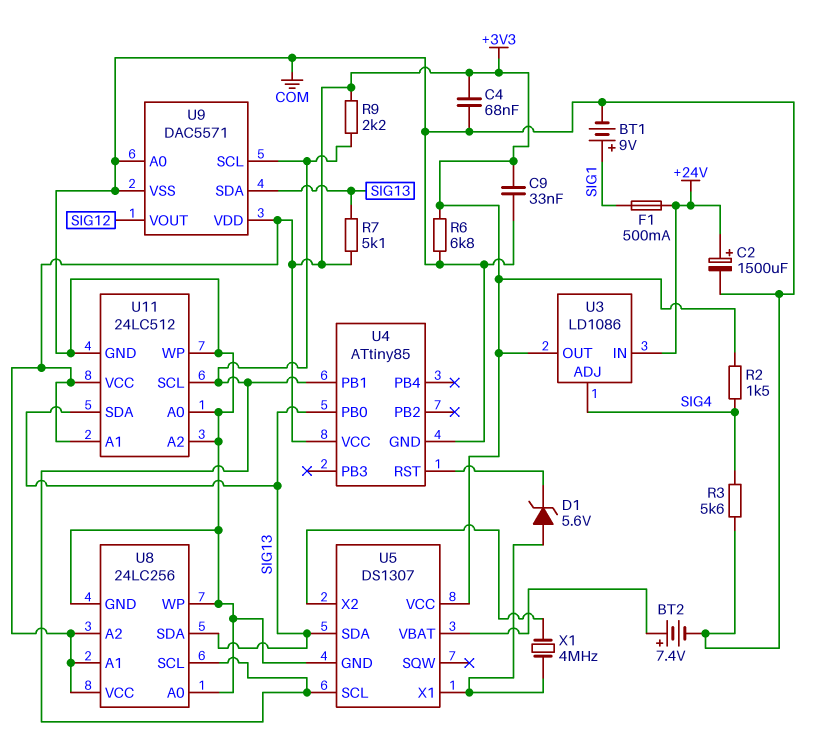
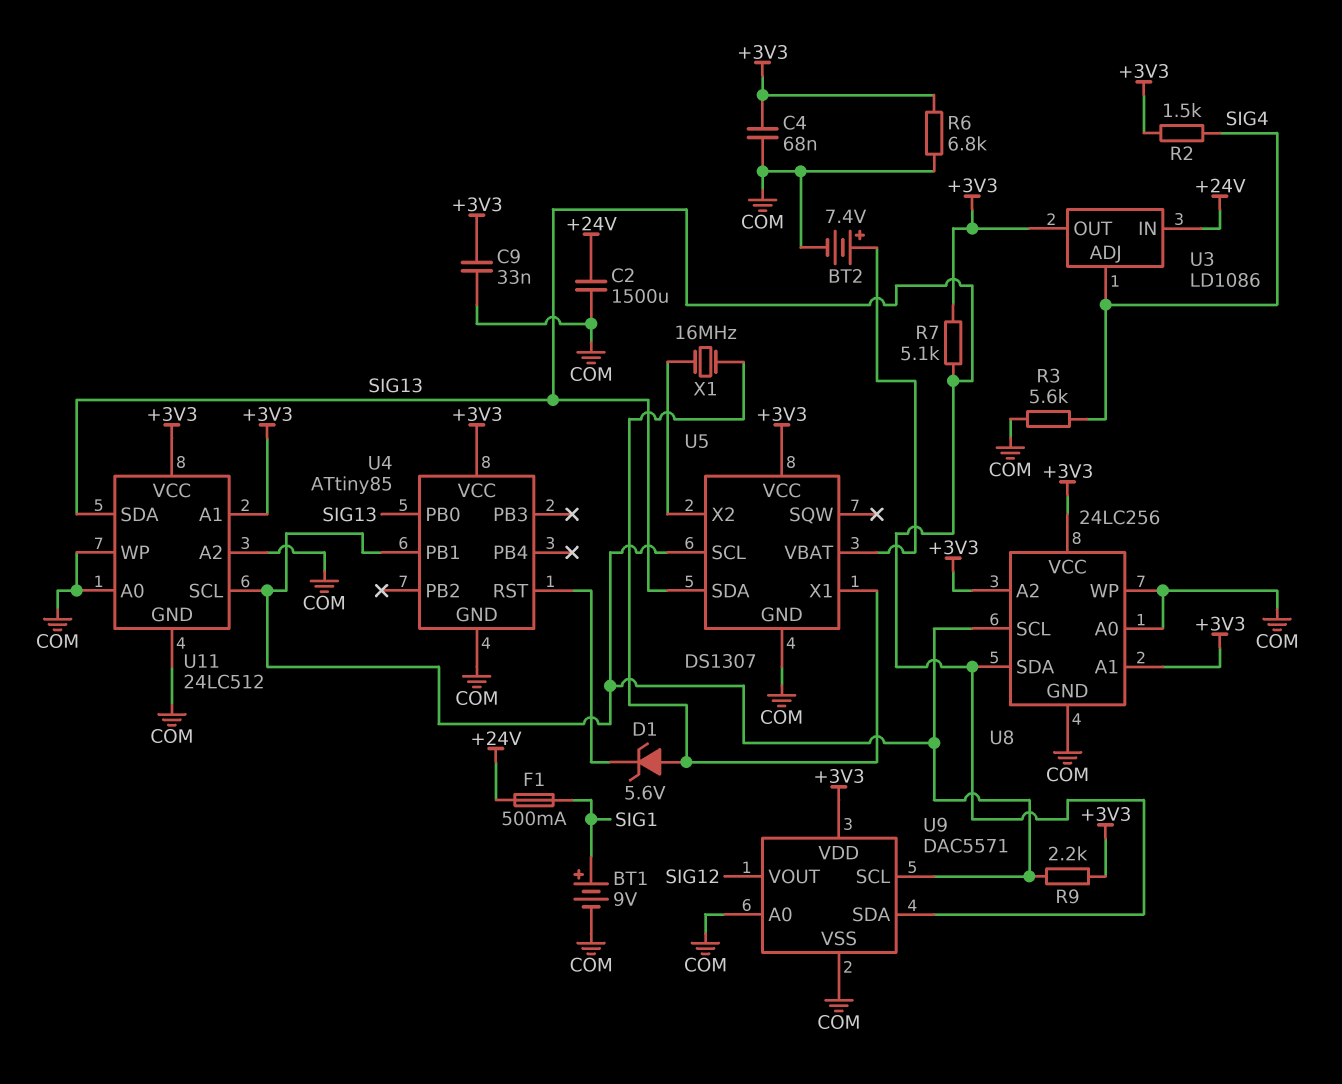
C2: 1500uF (plus +24V, minus COM) -> 1500uF (+24V, COM)
X1: 4MHz (U5/X1, U5/X2) -> 16MHz (U5/X1, U5/X2)

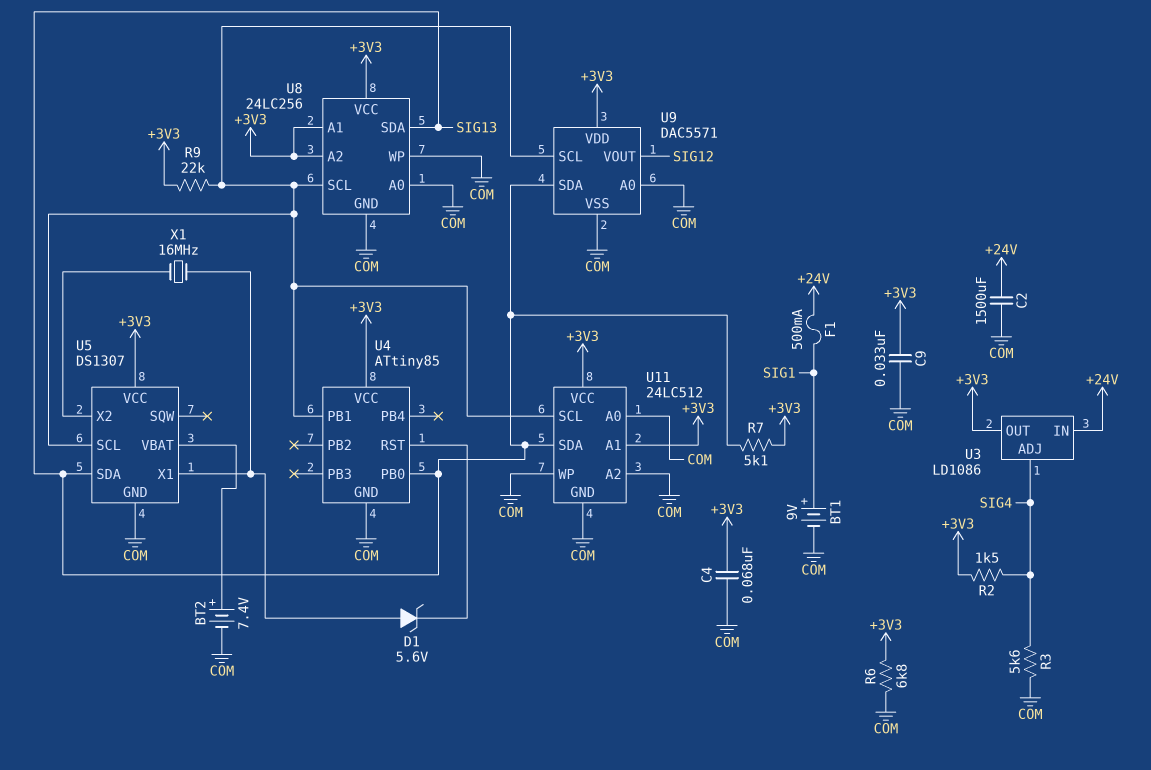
R9: 2.2k (+3V3, U4/PB1) -> 22k (+3V3, U4/PB1)

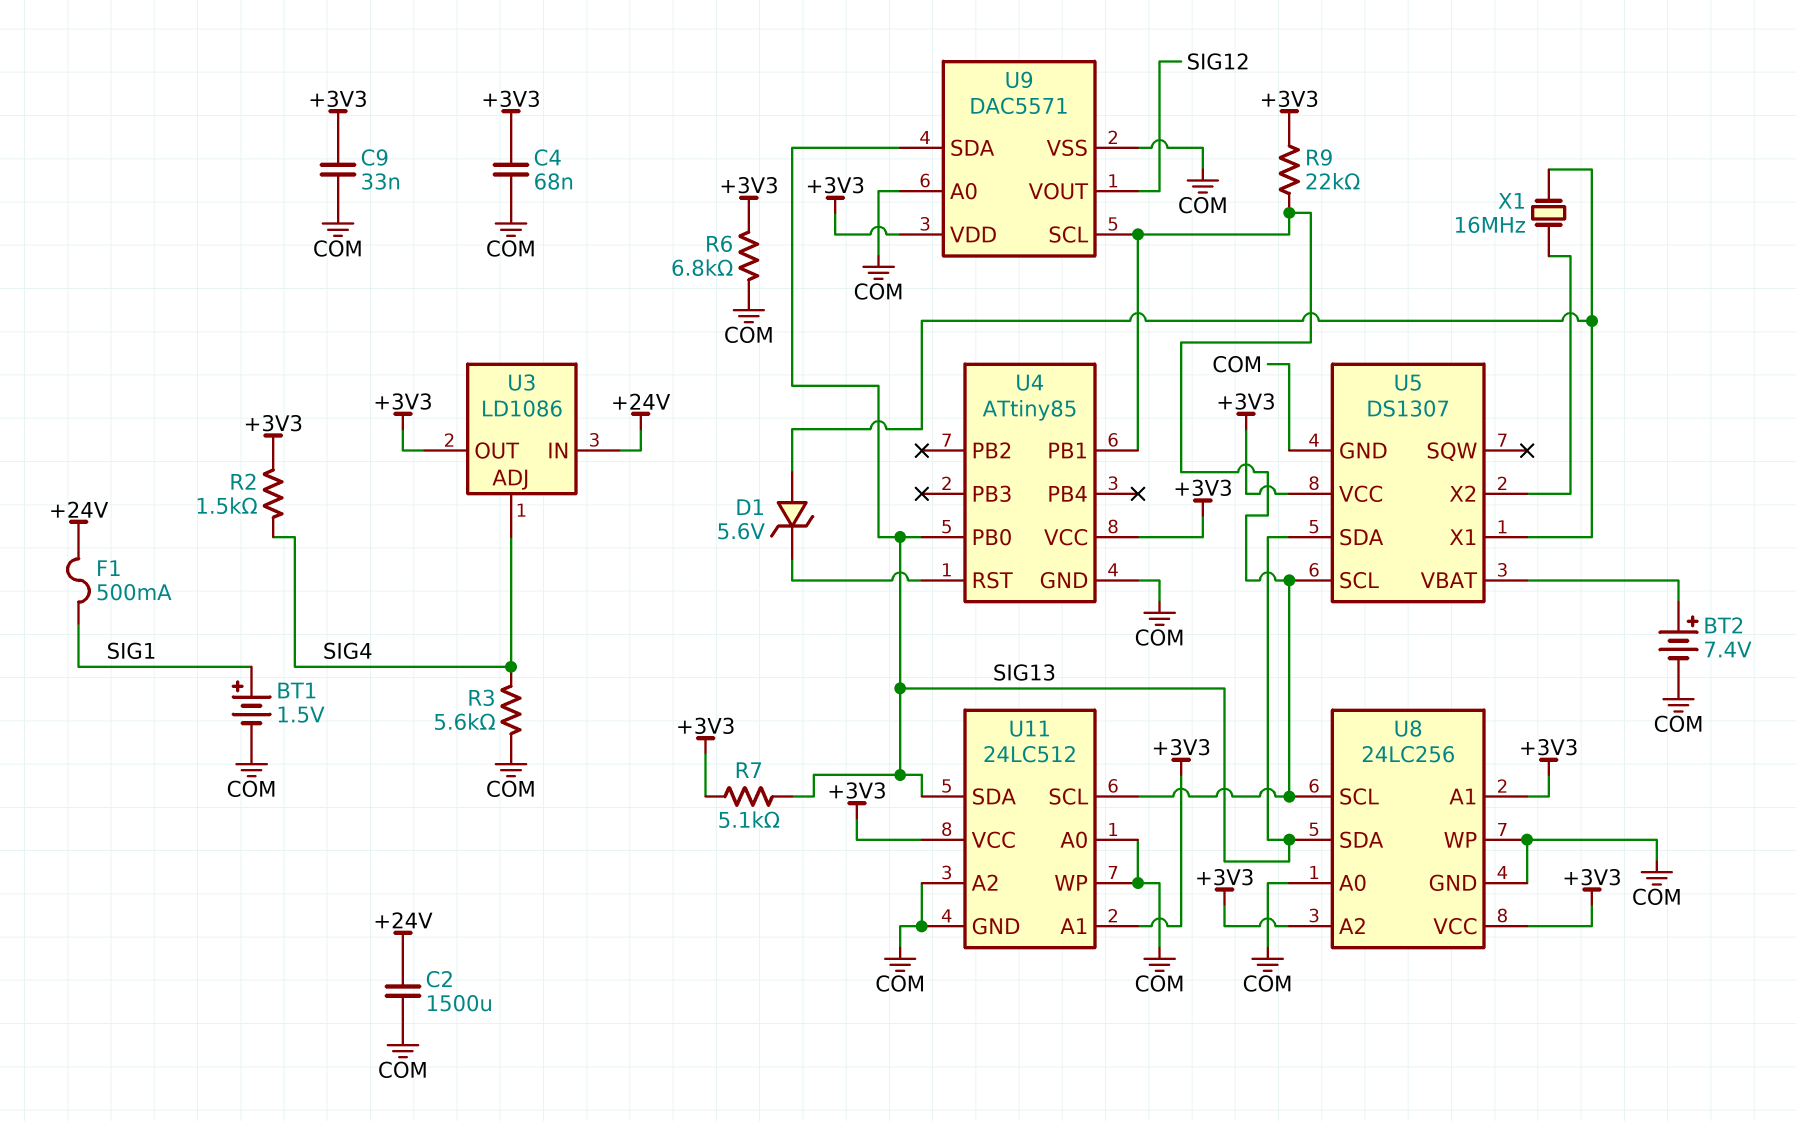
BT1: 9V (plus SIG1, minus COM) -> 1.5V (plus SIG1, minus COM)

